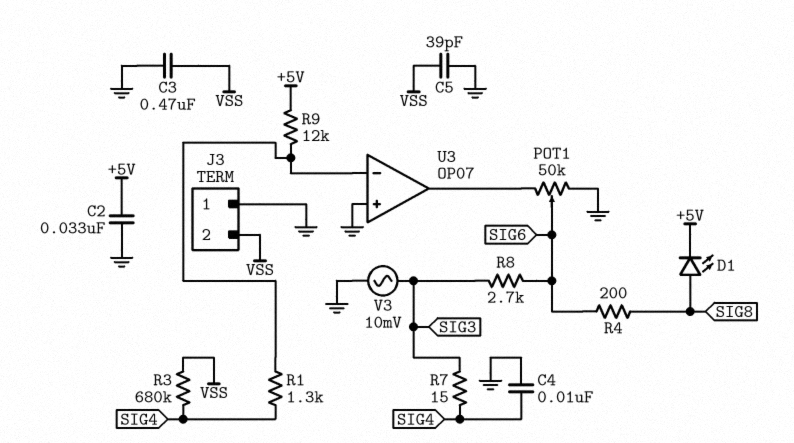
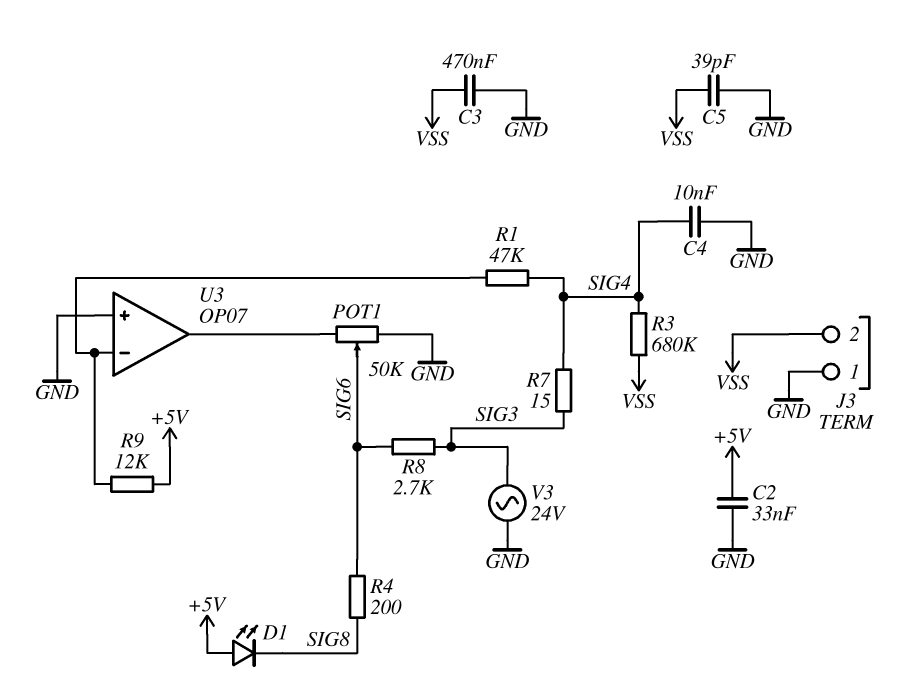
D1: LED (A SIG8, K +5V) -> LED (A +5V, K SIG8)
R1: 1.3k (SIG4, U3/in-) -> 47k (SIG4, U3/in-)
V3: AC 10mV (GND, SIG3) -> AC 24V (GND, SIG3)

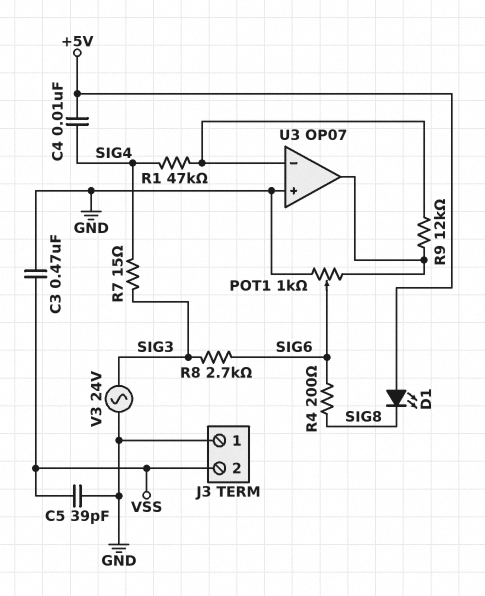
C2: 33nF (+5V, GND) -> none
C4: 10nF (GND, SIG4) -> 10nF (+5V, SIG4)
POT1: 50k (GND, U3/out, wiper SIG6) -> 1k (GND, U3/out, wiper SIG6)
R3: 680k (SIG4, VSS) -> none
R9: 12k (+5V, U3/in-) -> 12k (U3/in-, U3/out)

